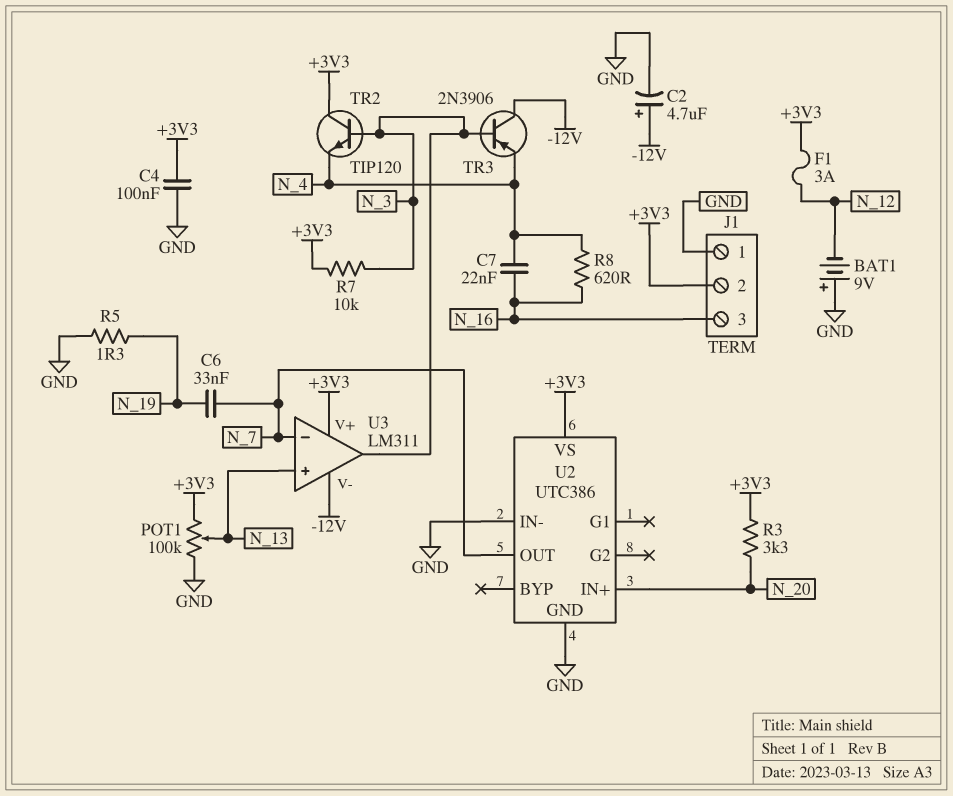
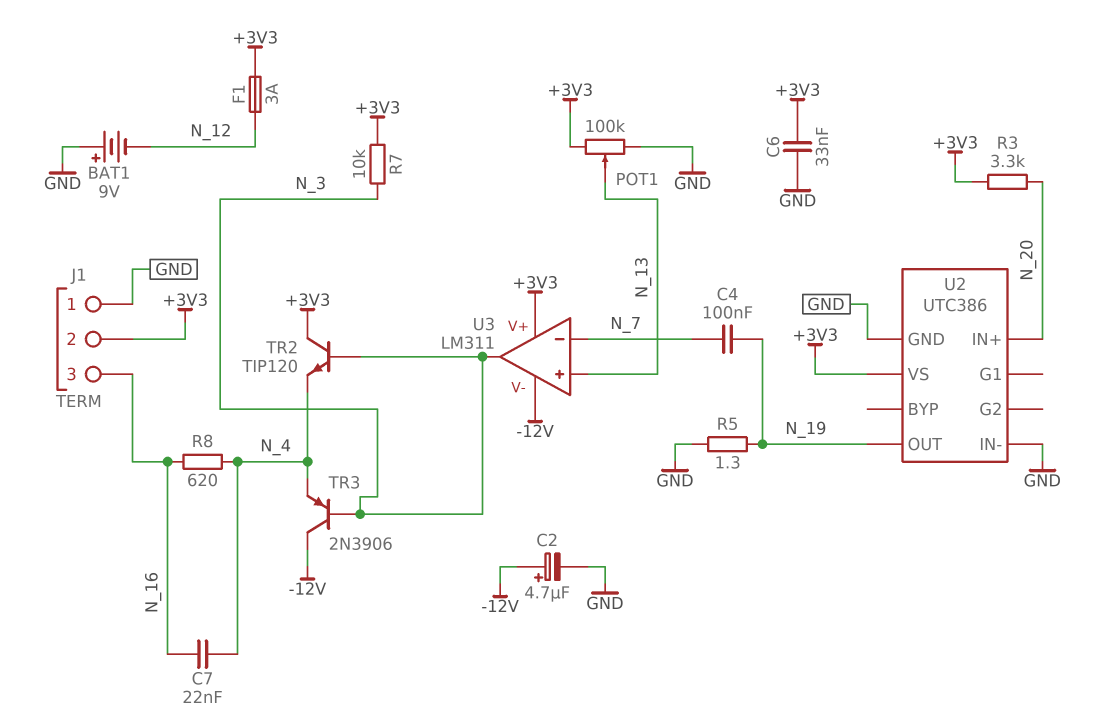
C4: 100nF (+3V3, GND) -> 100nF (N_7, N_19)
C6: 33nF (N_7, N_19) -> 33nF (+3V3, GND)
U2 pin OUT: N_7 -> N_19

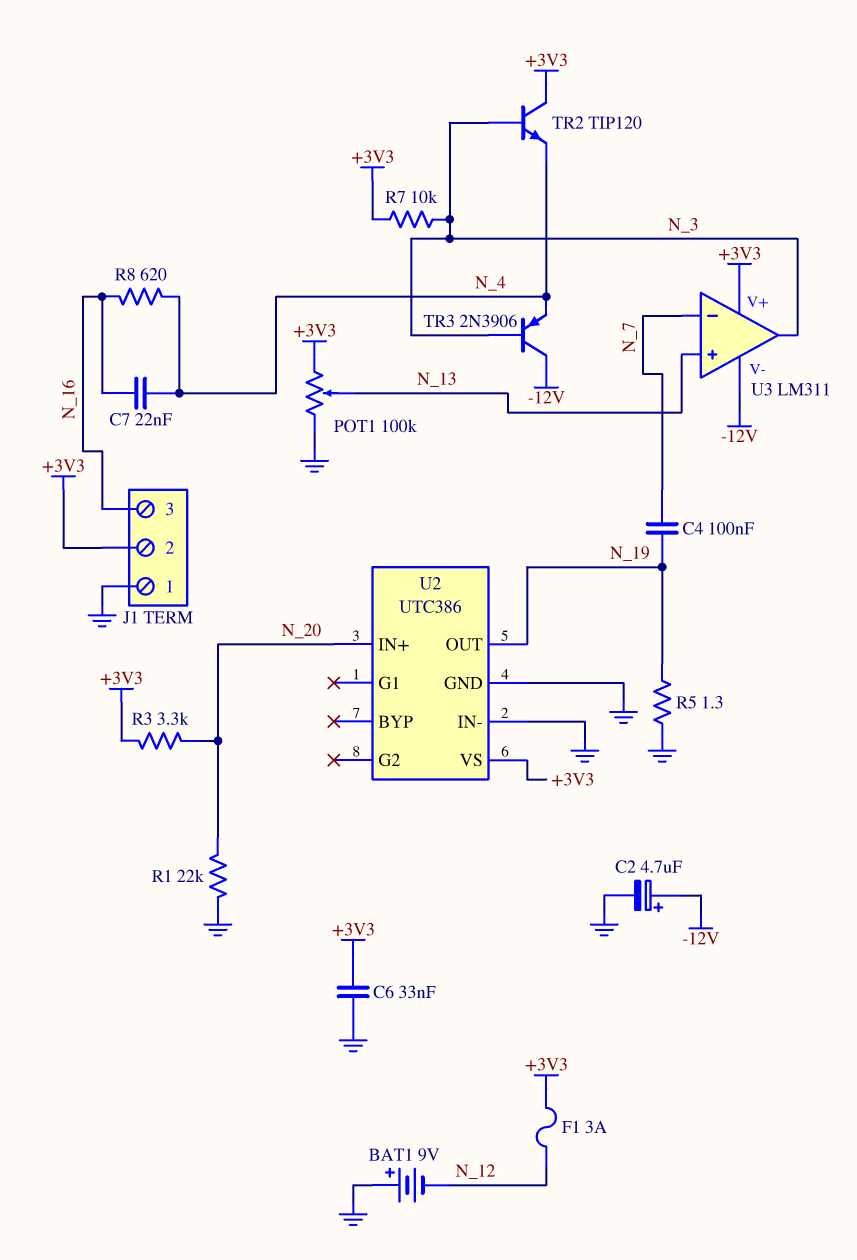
R1: none -> 22k (GND, N_20)

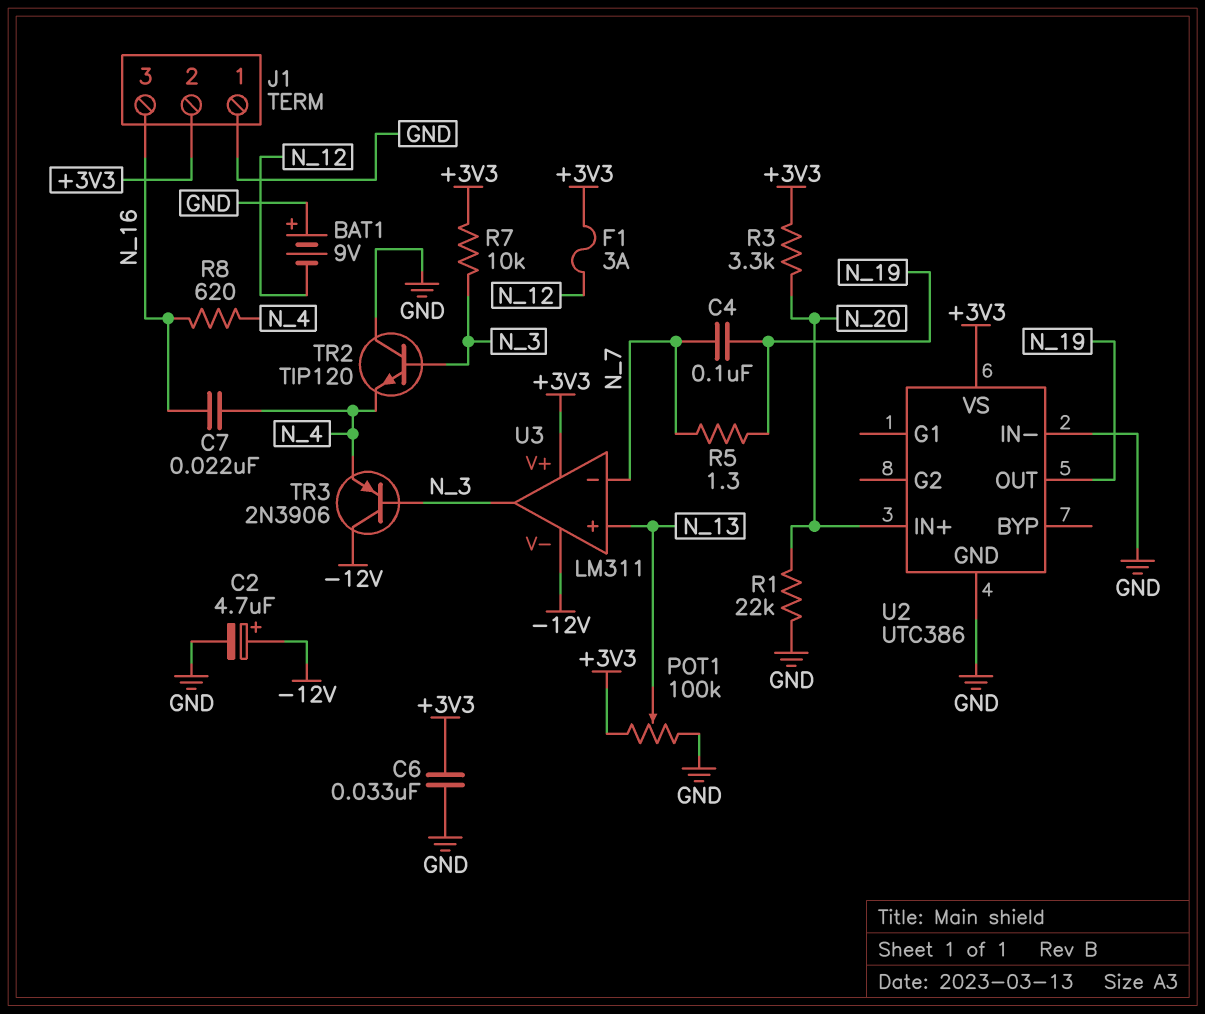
R5: 1.3 (GND, N_19) -> 1.3 (N_7, N_19)
TR2: NPN TIP120 (B N_3, C +3V3, E N_4) -> NPN TIP120 (B N_3, C GND, E N_4)

